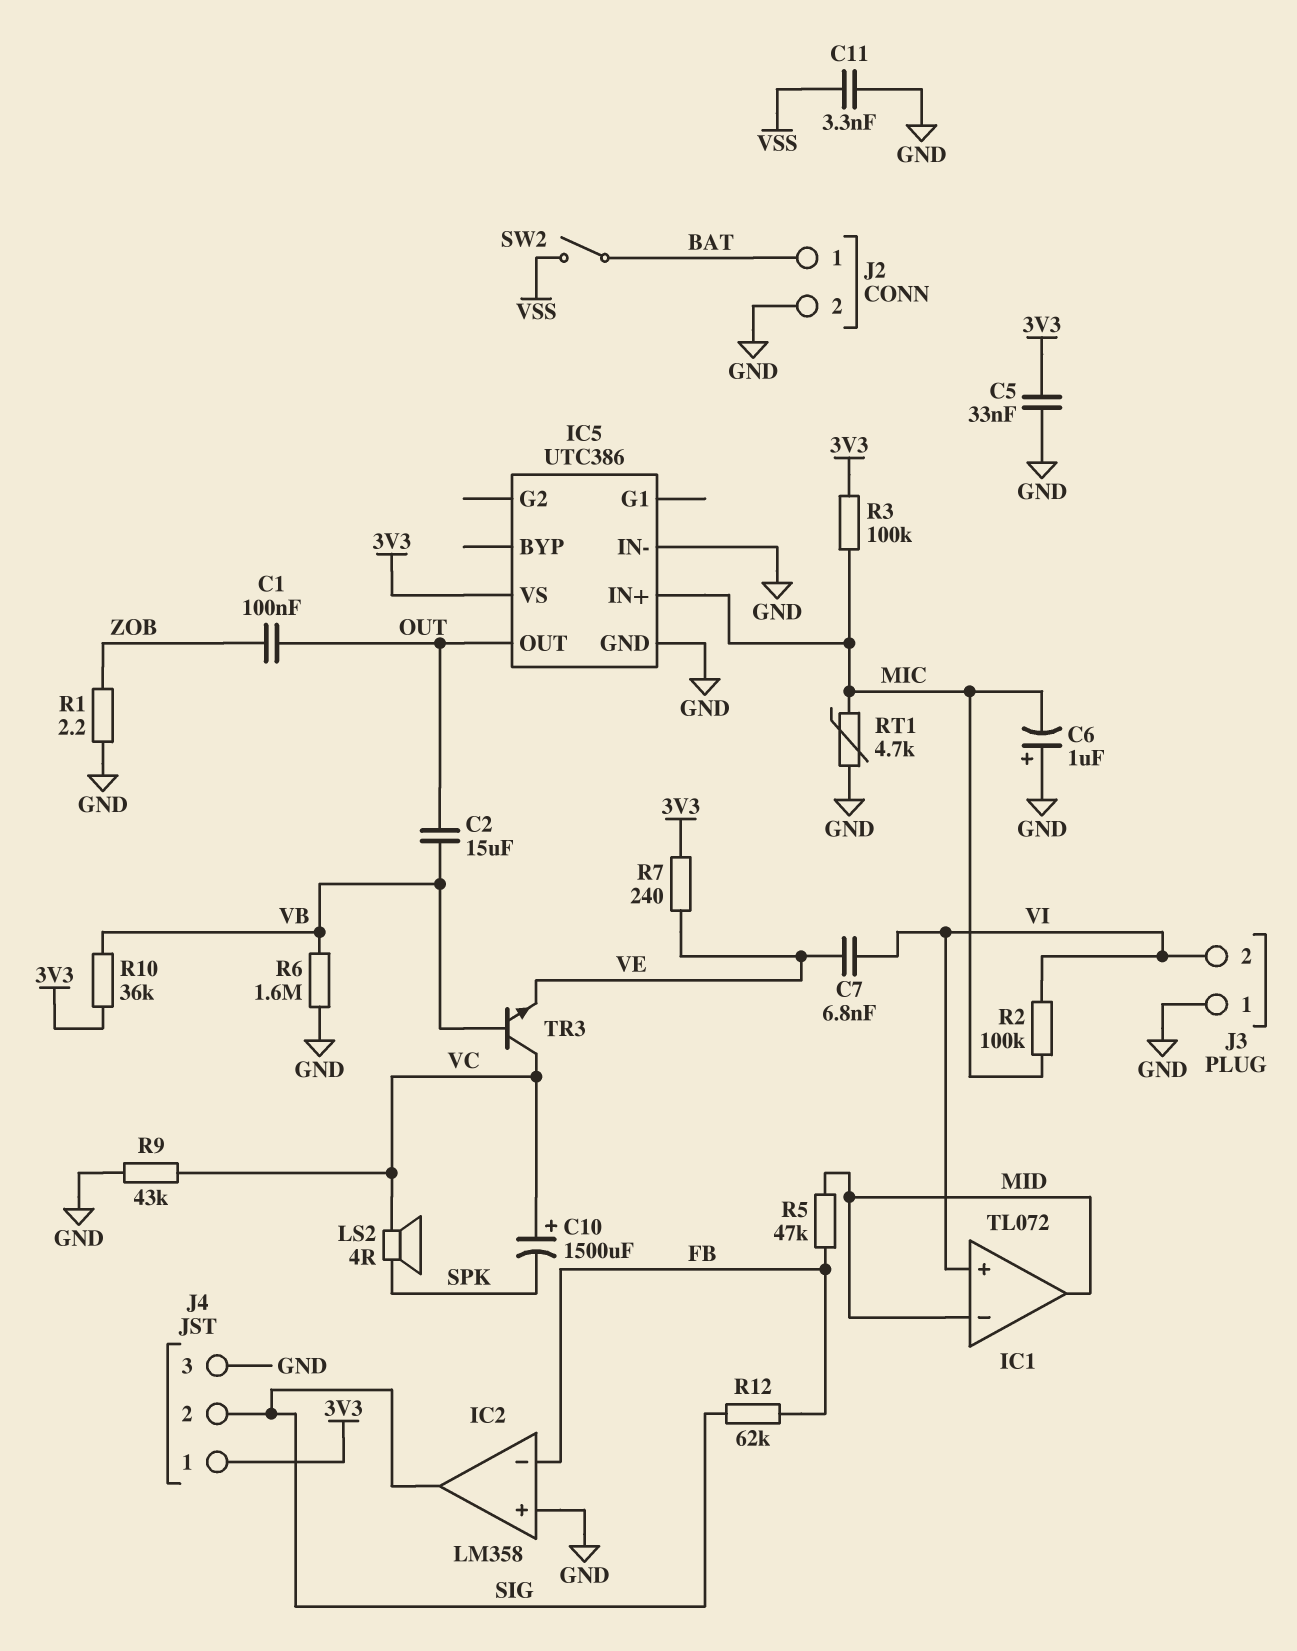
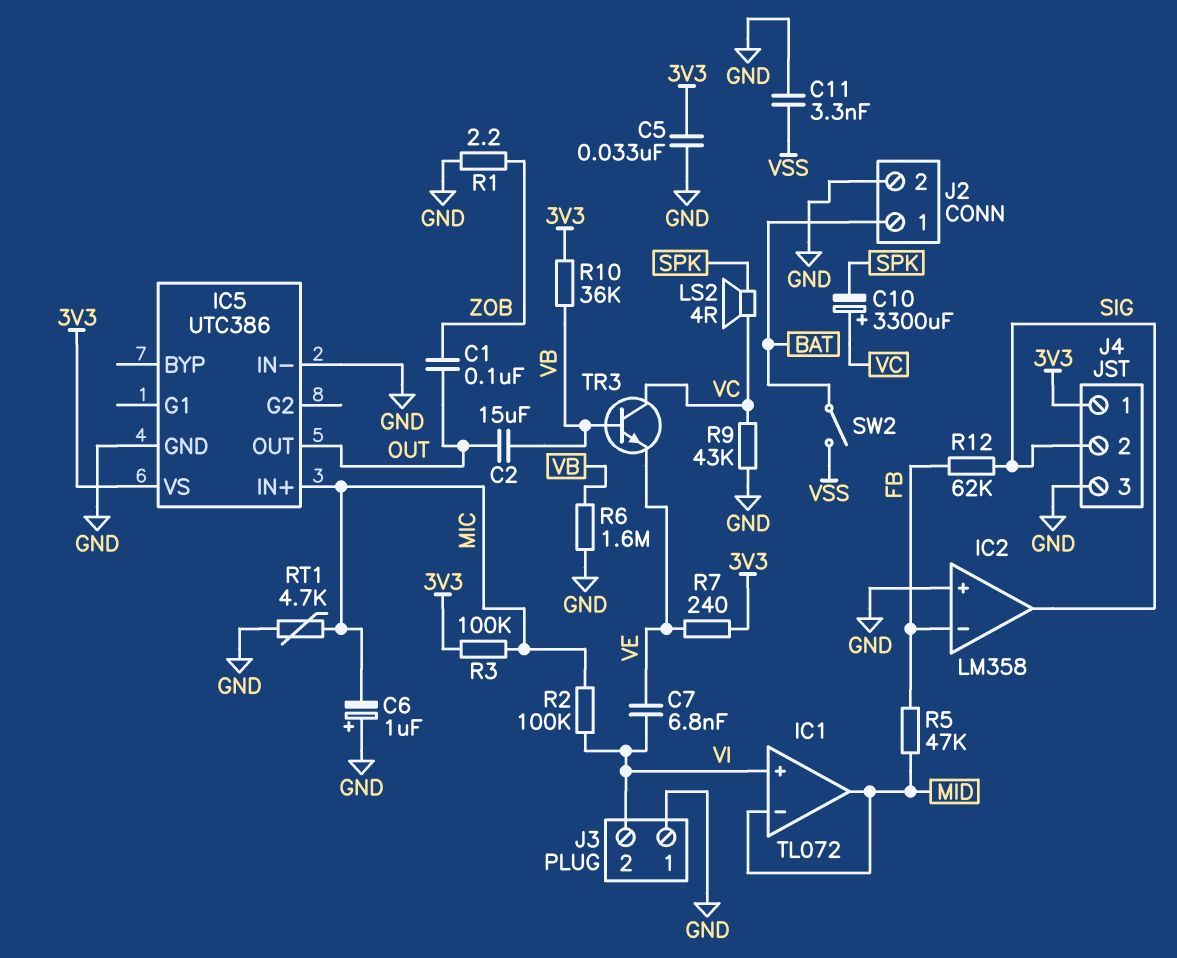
C10: 1500uF (plus VC, minus SPK) -> 3300uF (plus VC, minus SPK)

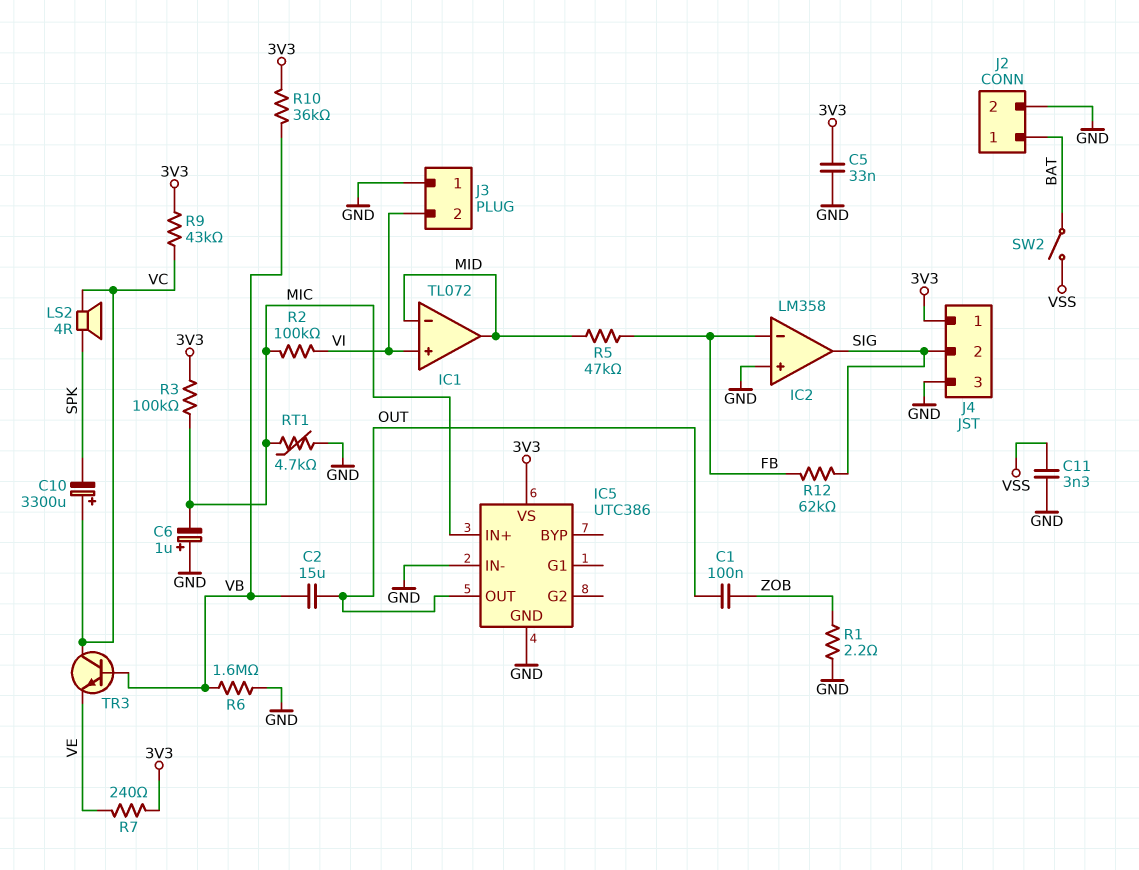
C7: 6.8nF (VE, VI) -> none
R9: 43k (GND, VC) -> 43k (3V3, VC)

